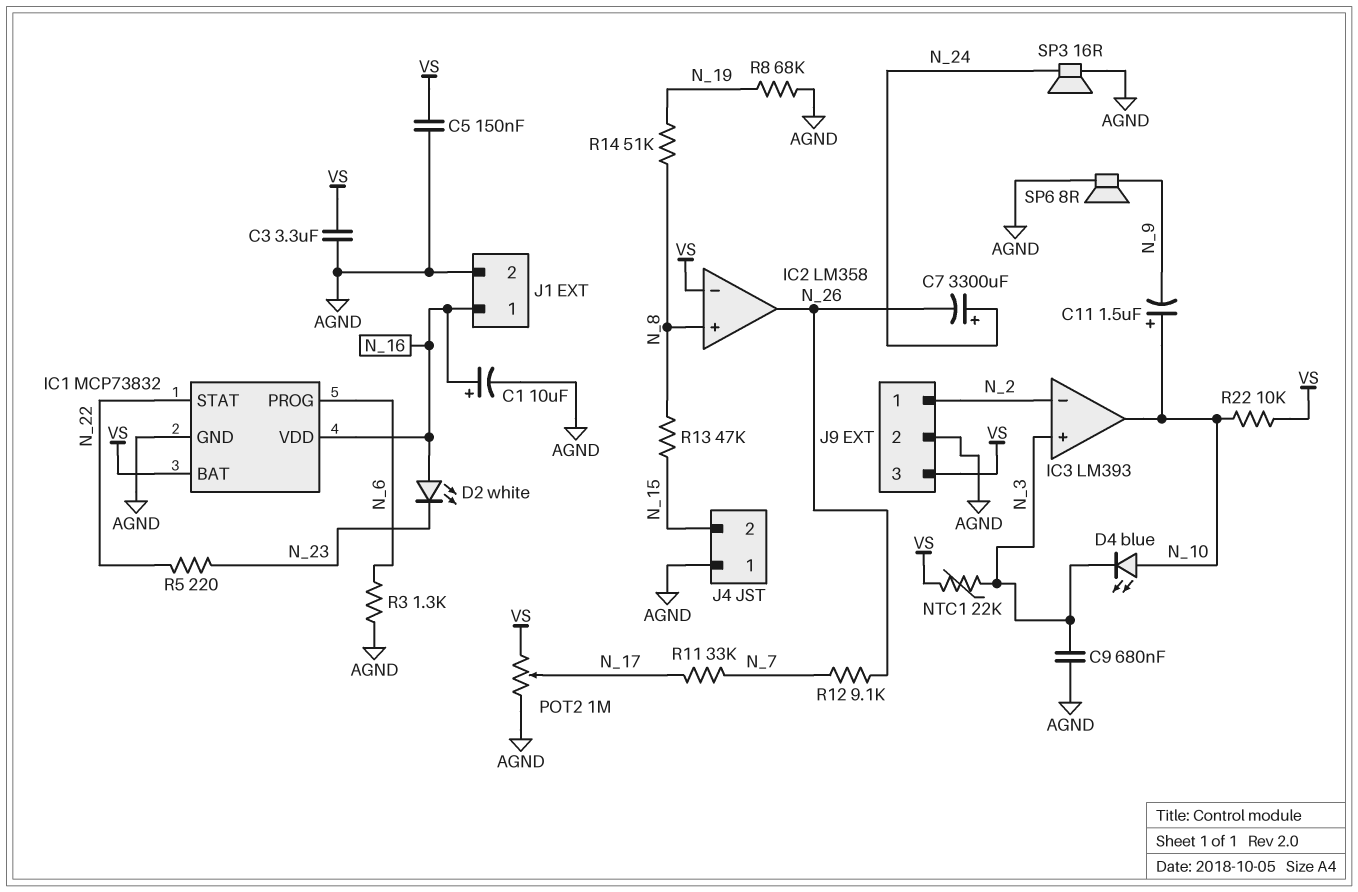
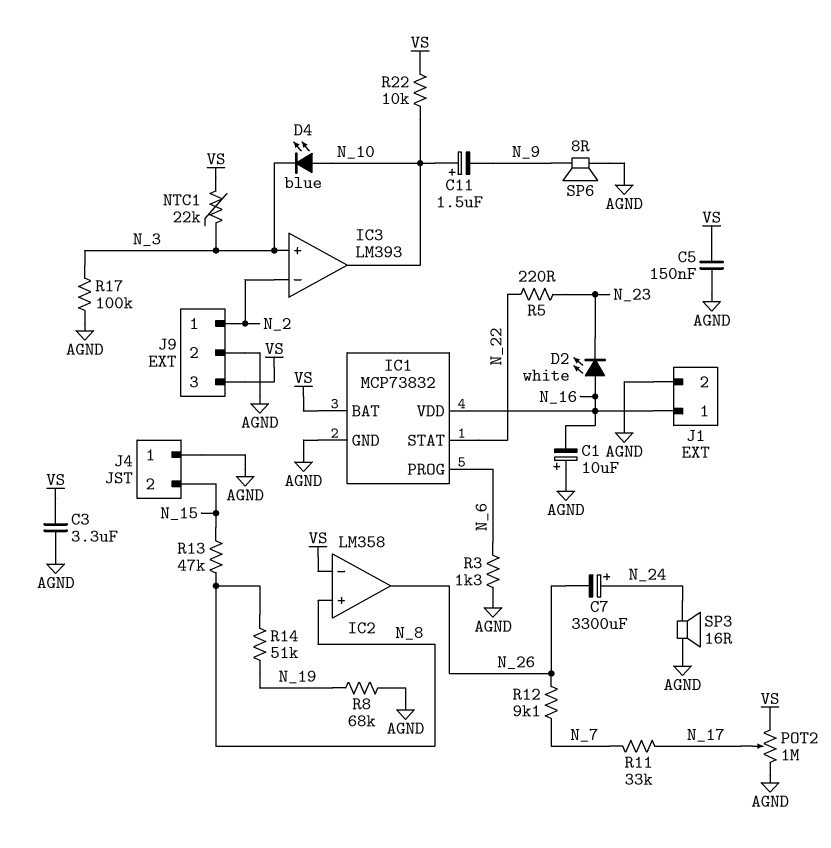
C1: 10uF (plus N_16, minus AGND) -> 10uF (plus AGND, minus N_16)
C9: 680nF (AGND, N_3) -> none
R17: none -> 100k (AGND, N_3)

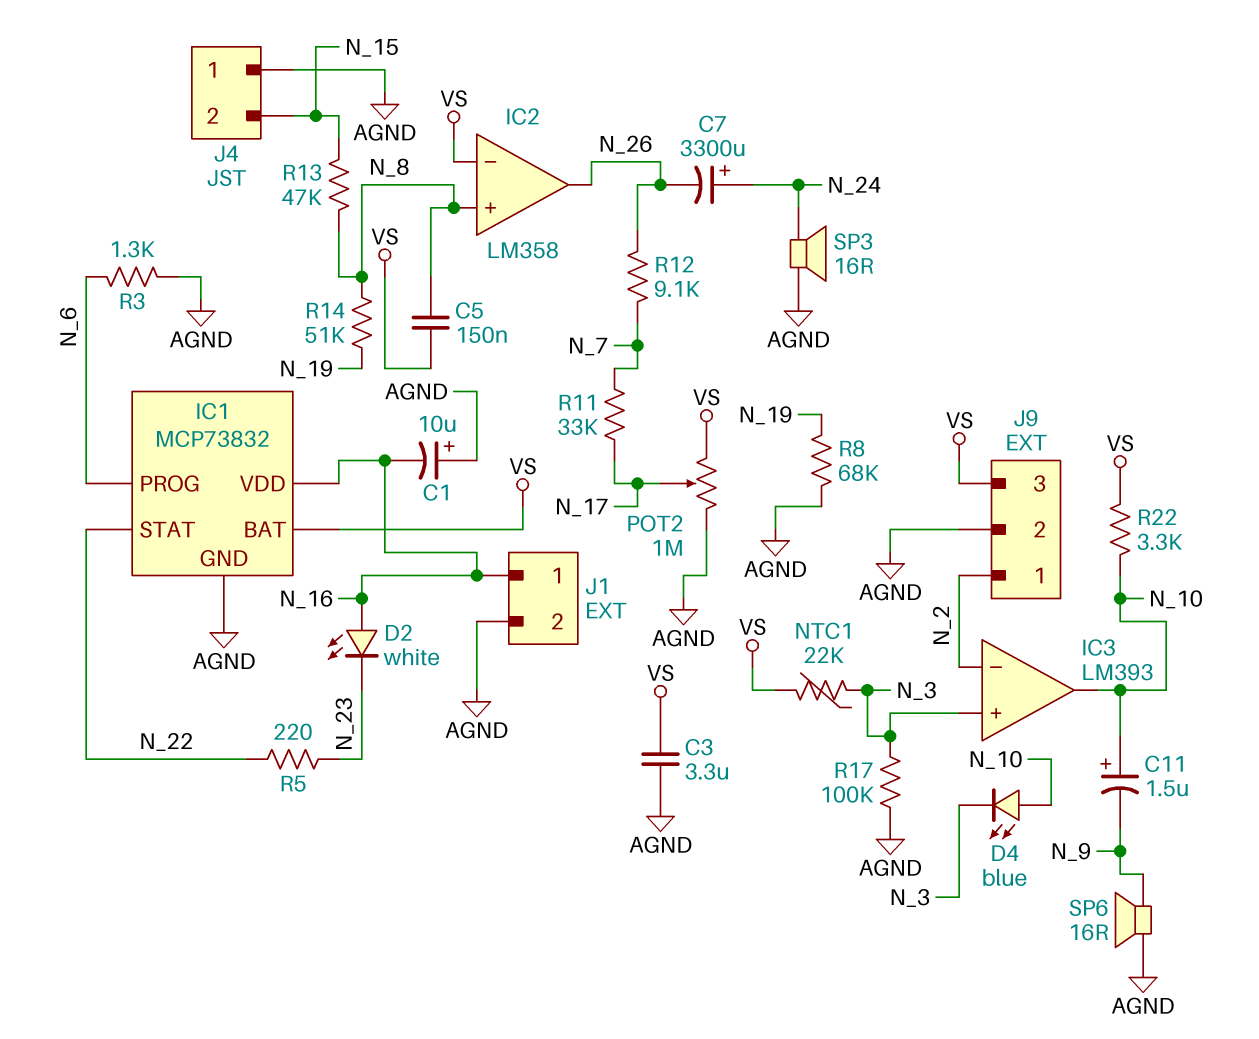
C5: 150nF (AGND, VS) -> 150nF (N_8, VS)
R22: 10k (N_10, VS) -> 3.3k (N_10, VS)
SP6: speaker 8R (AGND, N_9) -> speaker 16R (AGND, N_9)

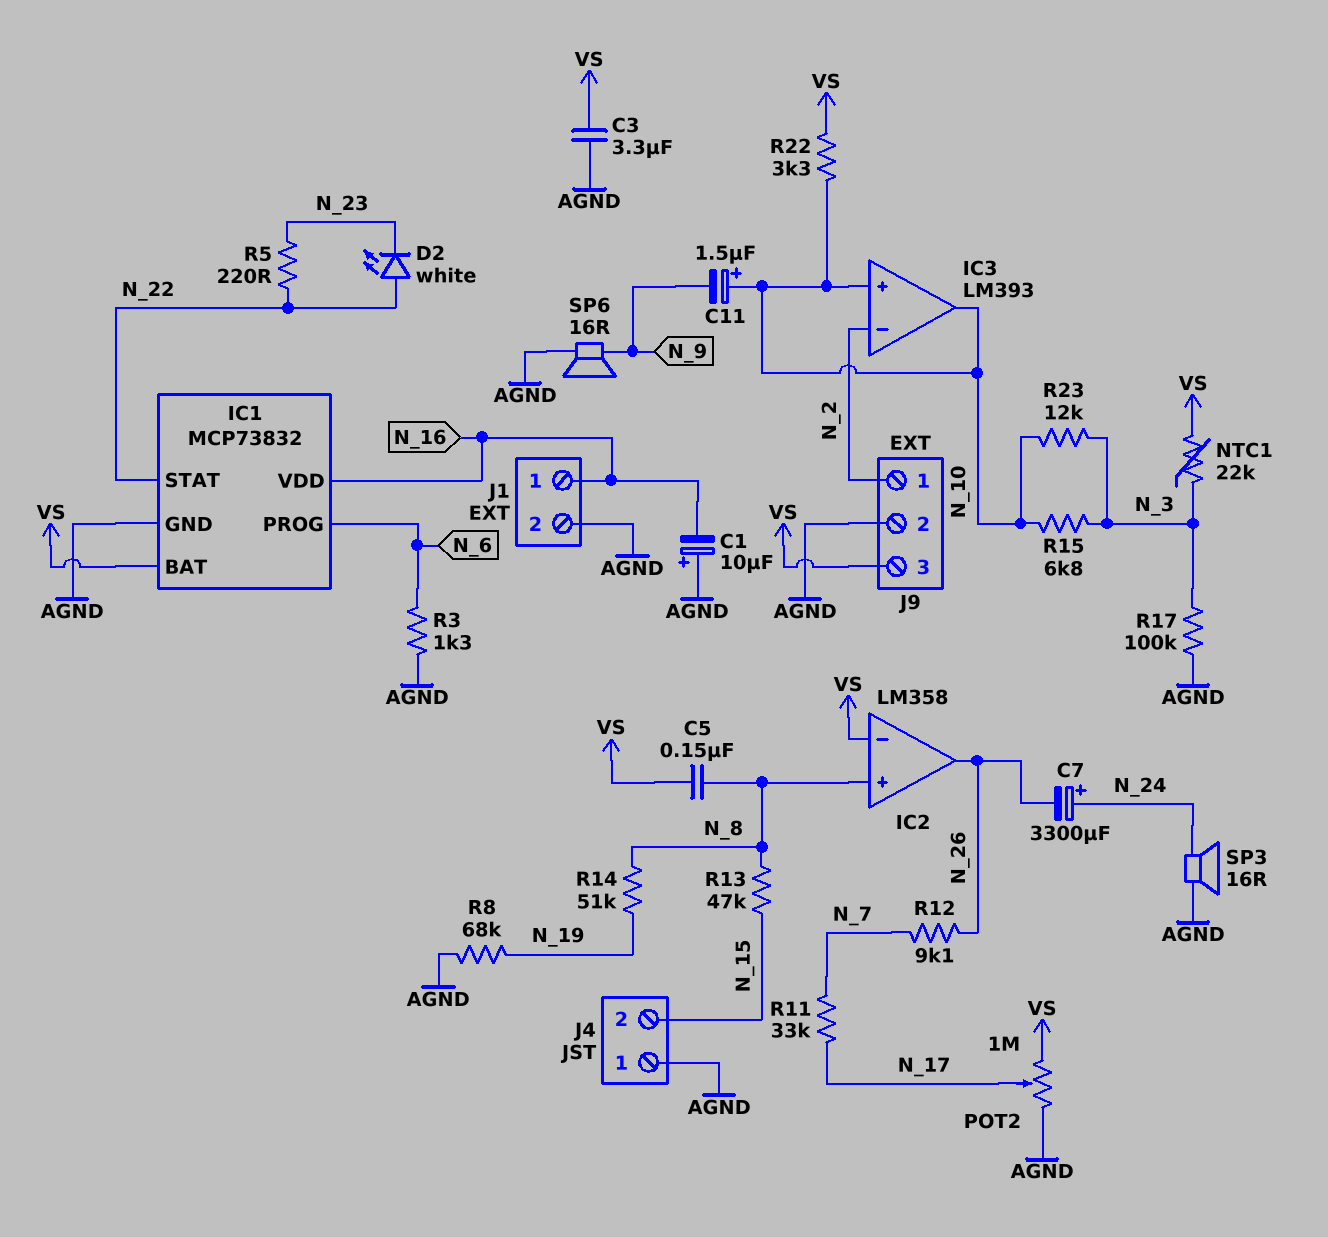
D2: LED white (A N_16, K N_23) -> LED white (A N_22, K N_23)
D4: LED blue (A N_10, K N_3) -> none
IC3 pin in+: N_3 -> N_10
R15: none -> 6.8k (N_3, N_10)
R23: none -> 12k (N_3, N_10)

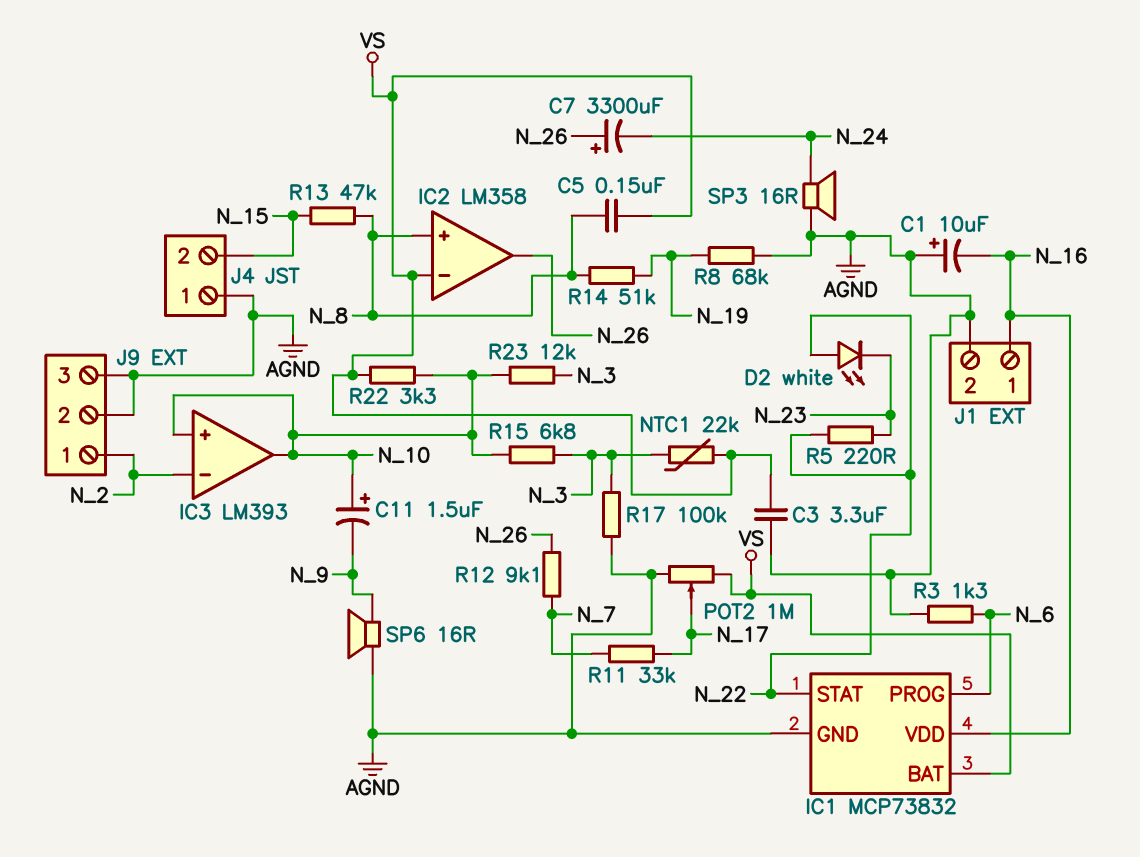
C7: 3300uF (plus N_24, minus N_26) -> 3300uF (plus N_26, minus N_24)
J9 pin 3: VS -> AGND

